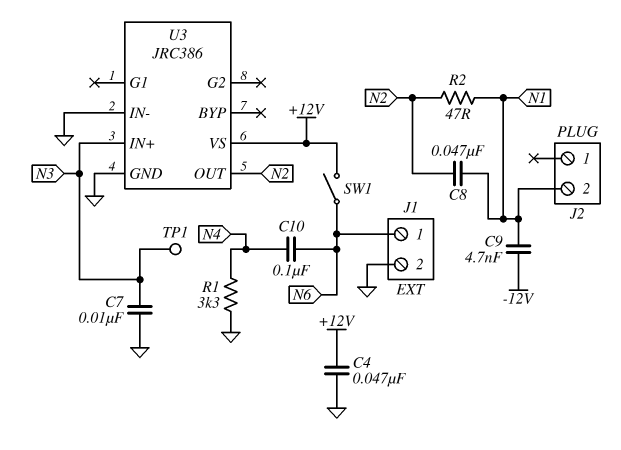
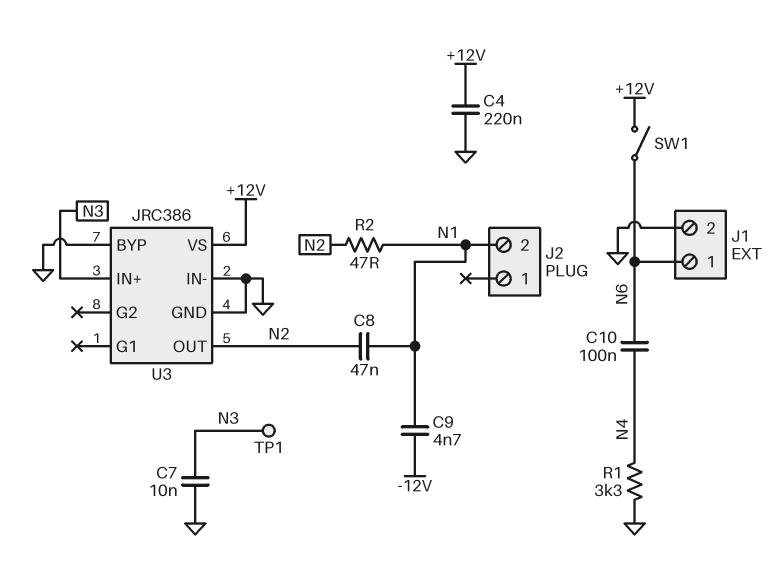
C4: 47nF (+12V, GND) -> 220nF (+12V, GND)
U3 pin BYP: none -> GND

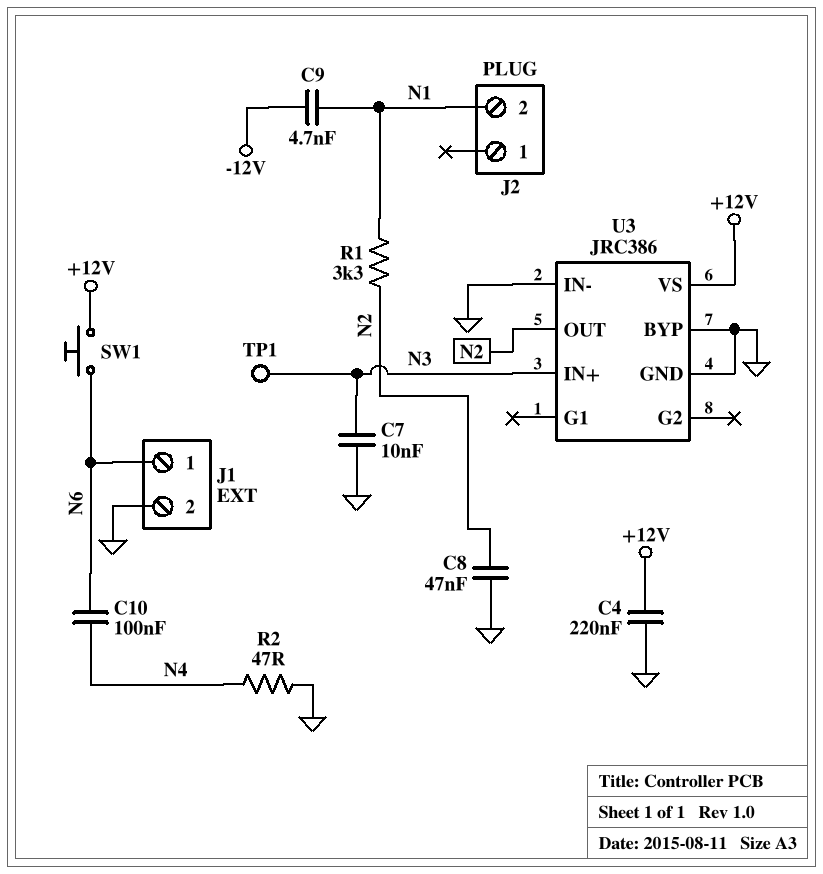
C8: 47nF (N1, N2) -> 47nF (GND, N2)
R1: 3.3k (GND, N4) -> 3.3k (N1, N2)
R2: 47 (N1, N2) -> 47 (GND, N4)
SW1: switch (+12V, N6) -> button (+12V, N6)

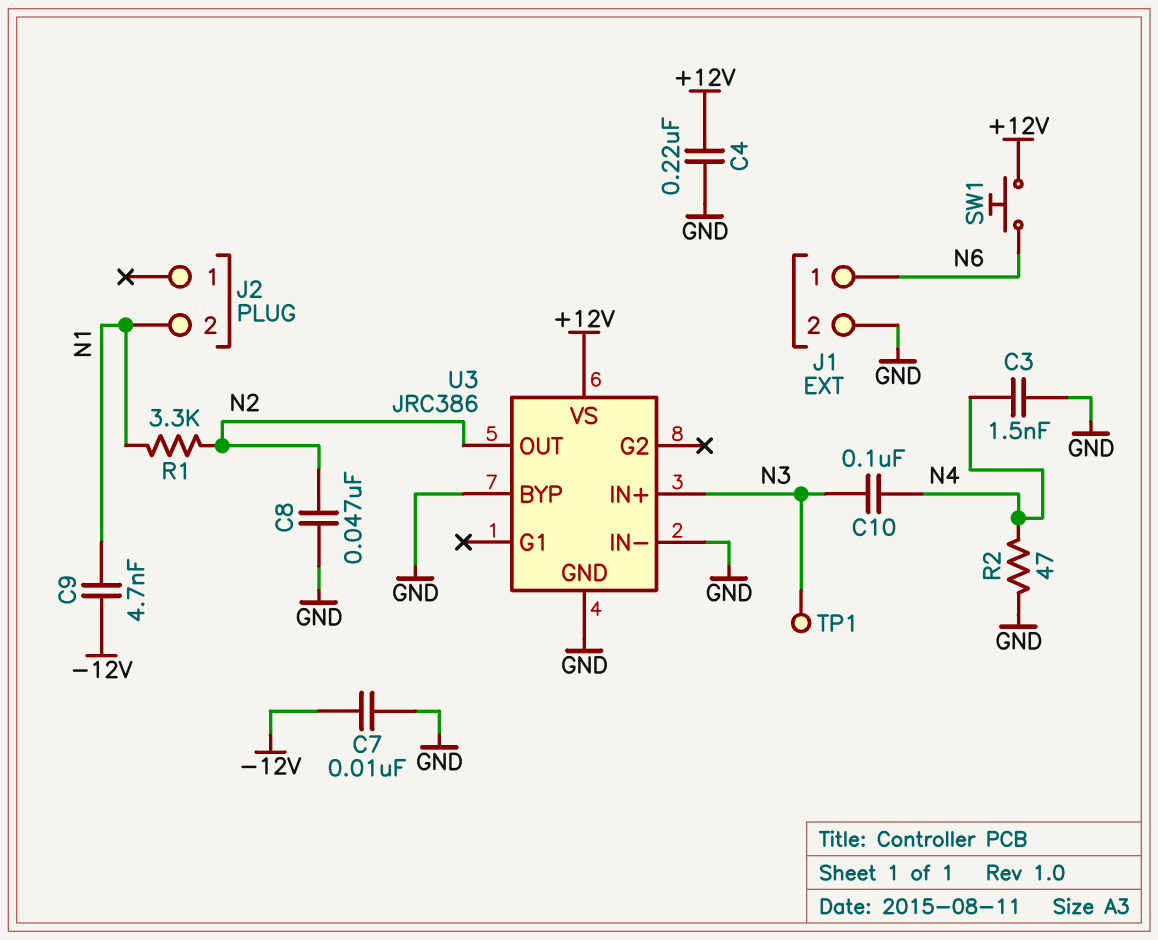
C3: none -> 1.5nF (GND, N4)
C7: 10nF (GND, N3) -> 10nF (-12V, GND)
C10: 100nF (N4, N6) -> 100nF (N3, N4)

